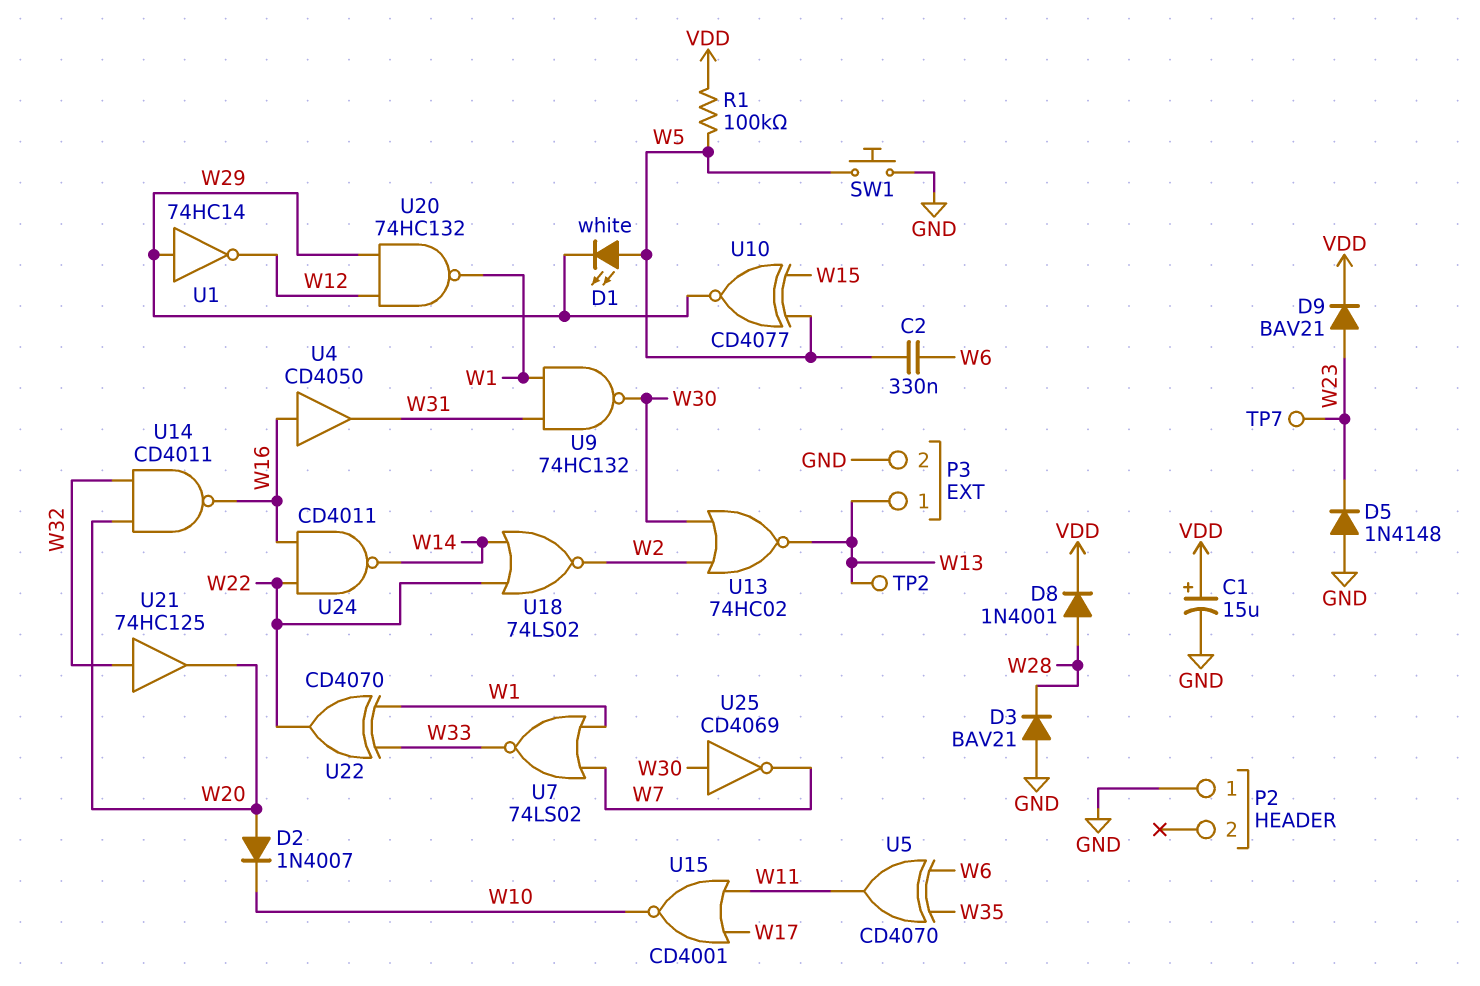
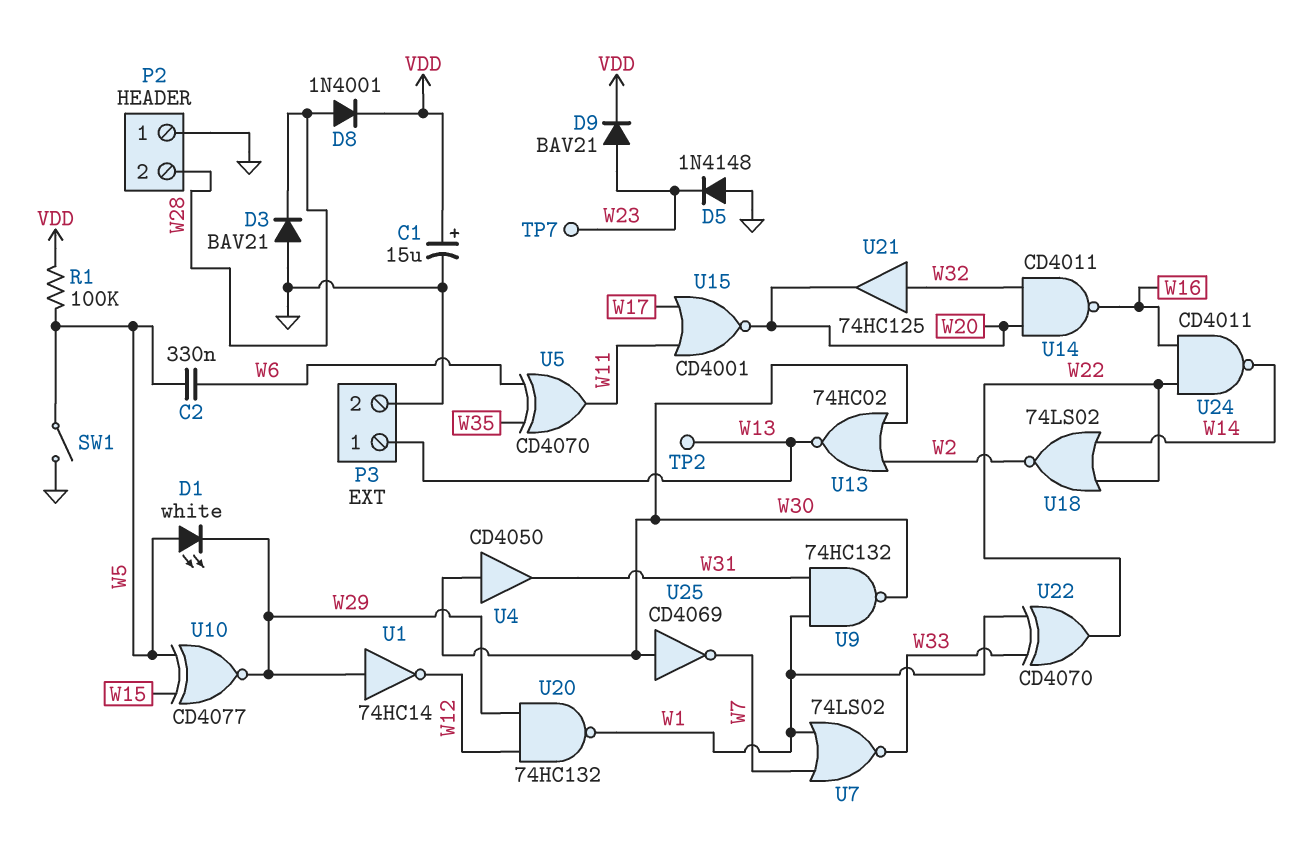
D2: diode 1N4007 (A W20, K W10) -> none
P2 pin 2: none -> W28
SW1: button (GND, W5) -> switch (GND, W5)
U4: buffer CD4050 (in W16, out W31) -> buffer CD4050 (in W30, out W31)
U15: NOR CD4001 (in W11, in W17, out W10) -> NOR CD4001 (in W11, in W17, out W20)

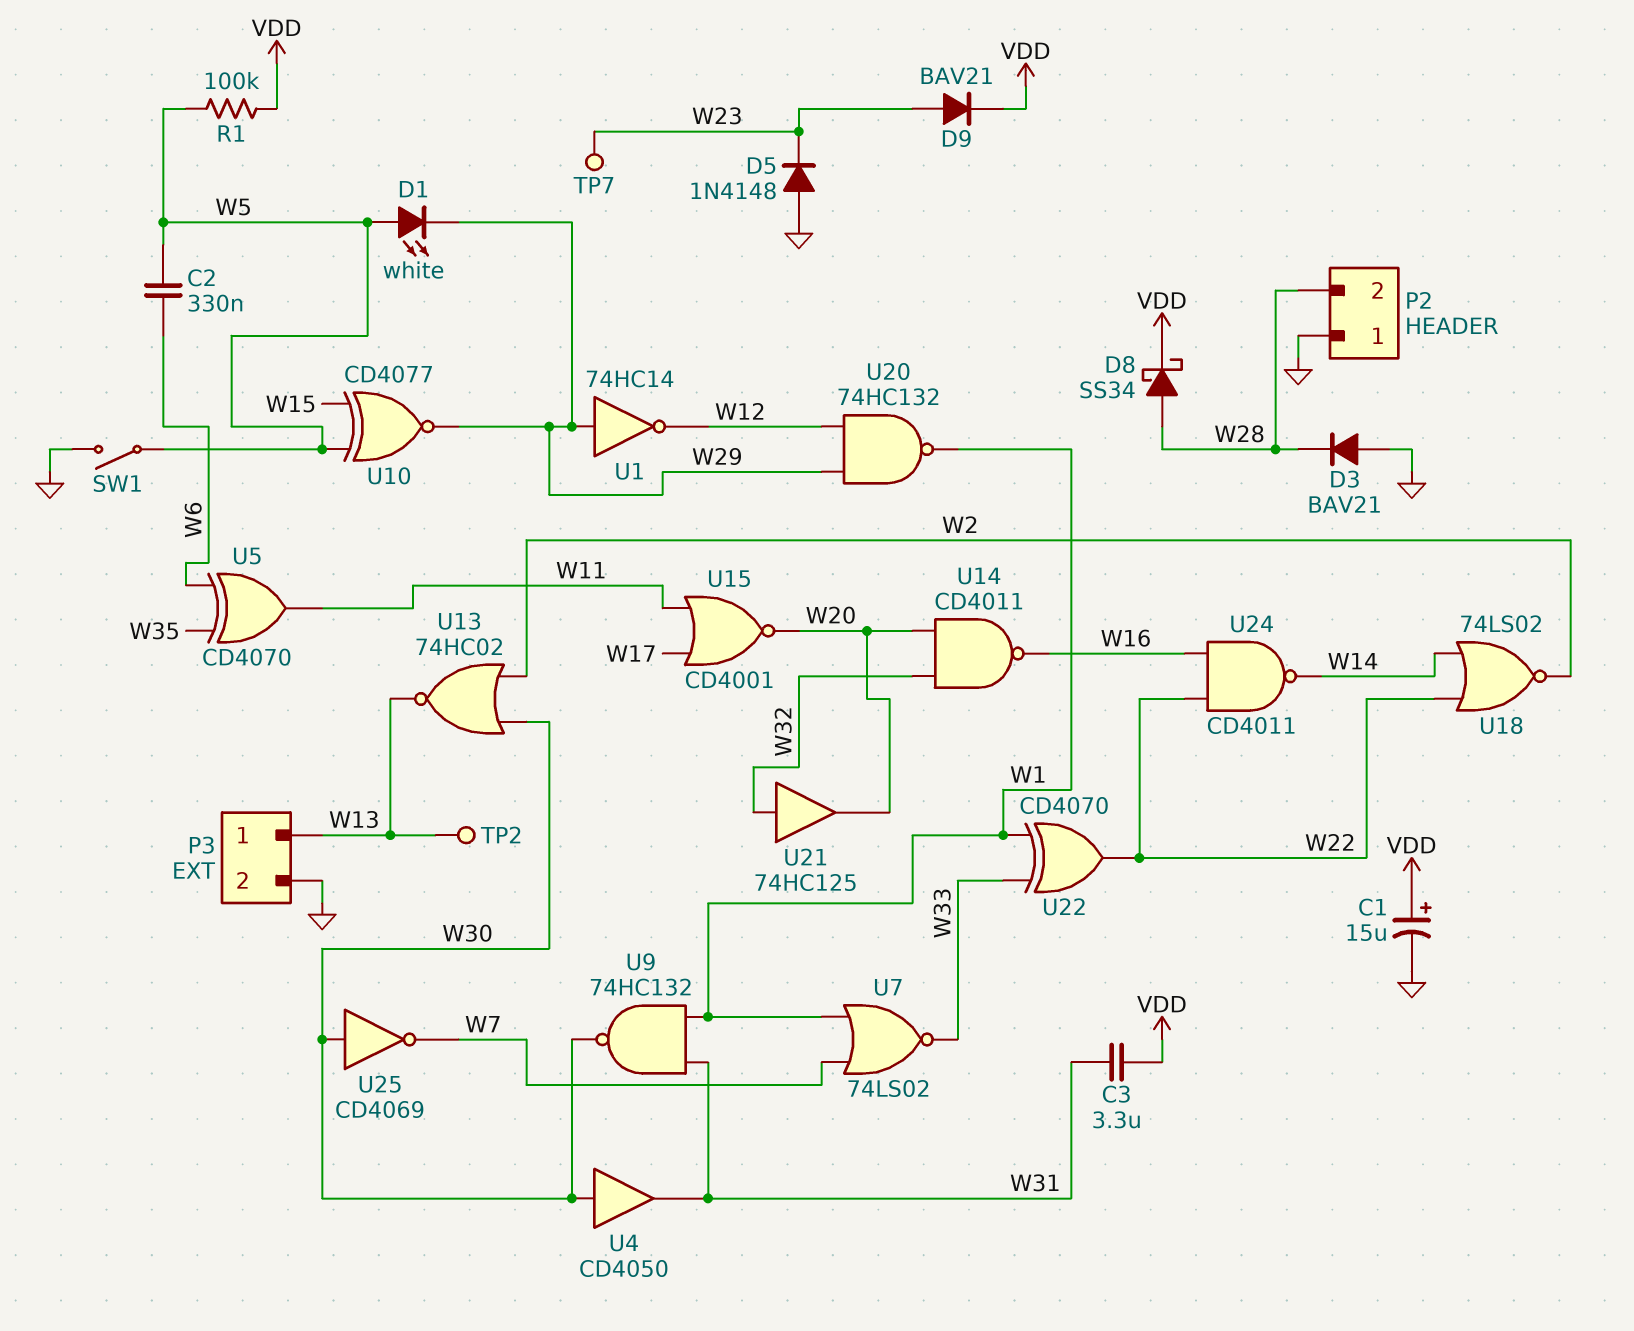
C3: none -> 3.3uF (VDD, W31)
D8: diode 1N4001 (A W28, K VDD) -> schottky SS34 (A W28, K VDD)

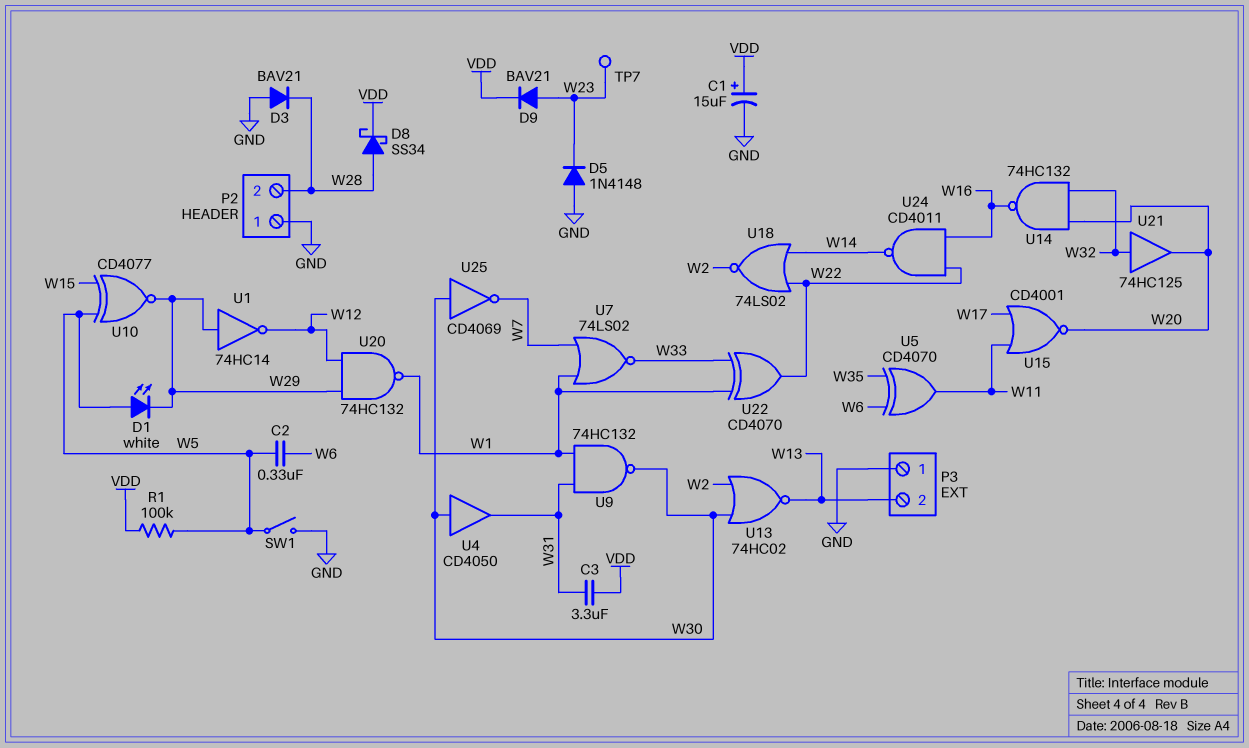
P3 pin 1: W13 -> GND
P3 pin 2: GND -> W13
TP2: test point (W13) -> none
U14: NAND CD4011 (in W20, in W32, out W16) -> NAND 74HC132 (in W20, in W32, out W16)

